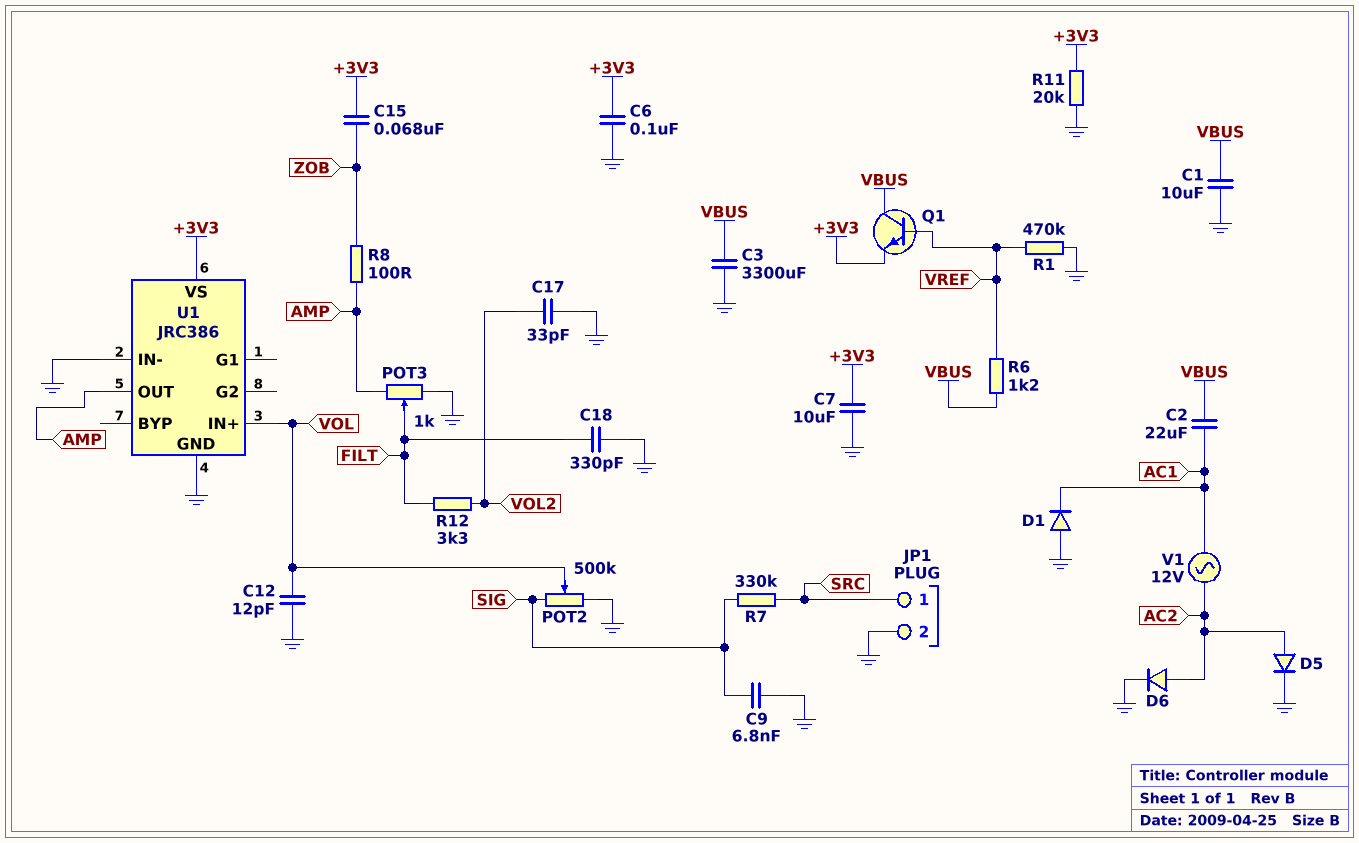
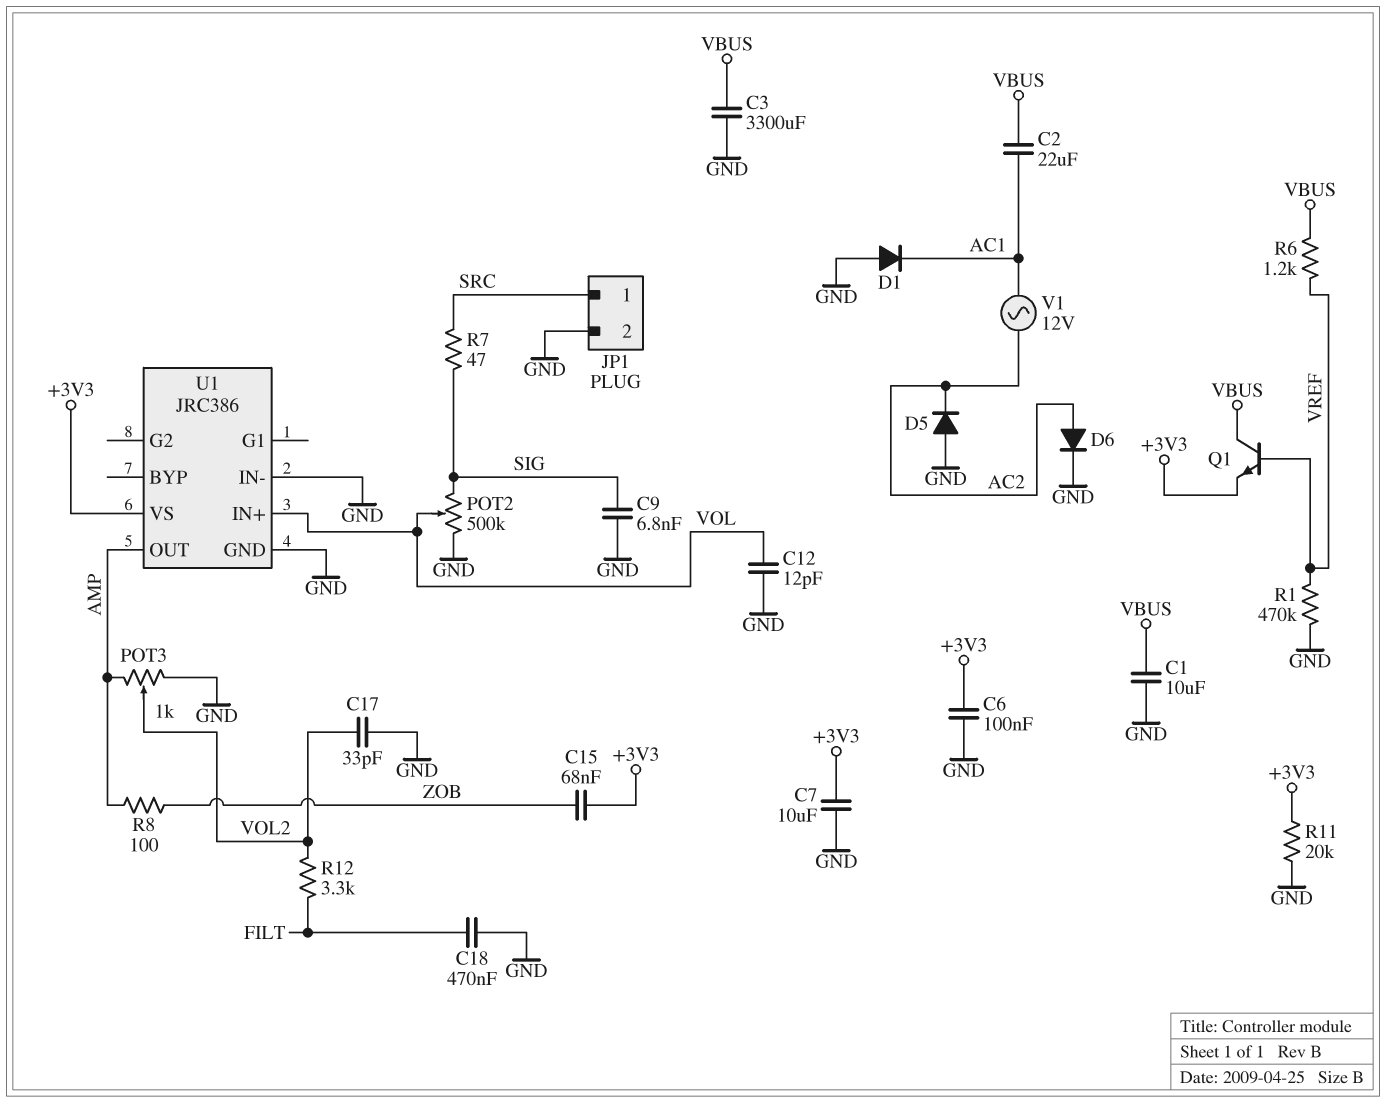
C18: 330pF (FILT, GND) -> 470nF (FILT, GND)
D5: diode (A AC2, K GND) -> diode (A GND, K AC2)
POT3: 1k (AMP, GND, wiper FILT) -> 1k (AMP, GND, wiper VOL2)
R7: 330k (SIG, SRC) -> 47 (SIG, SRC)

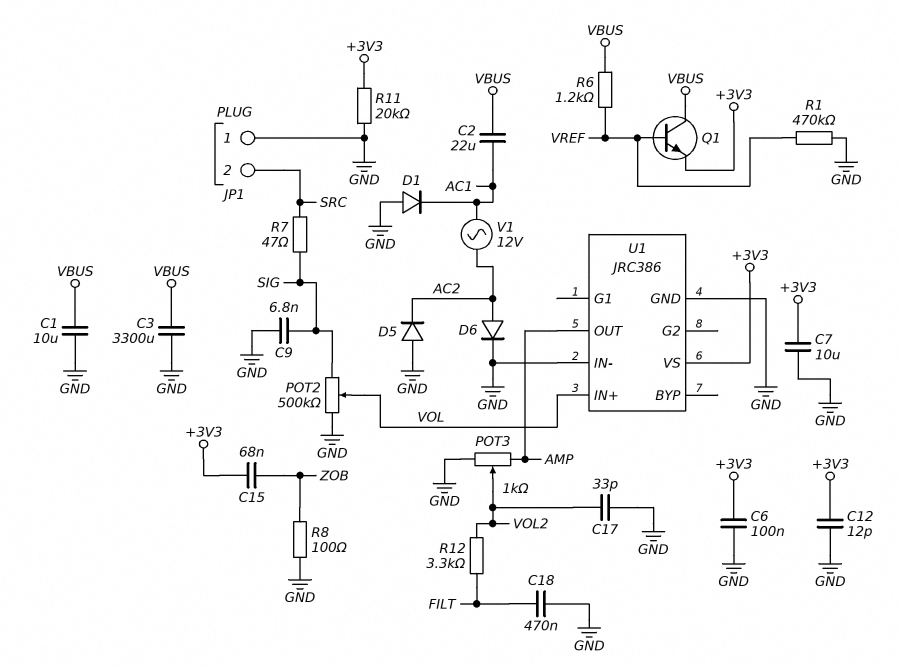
C12: 12pF (GND, VOL) -> 12pF (+3V3, GND)
JP1 pin 1: SRC -> GND
JP1 pin 2: GND -> SRC
R8: 100 (AMP, ZOB) -> 100 (GND, ZOB)

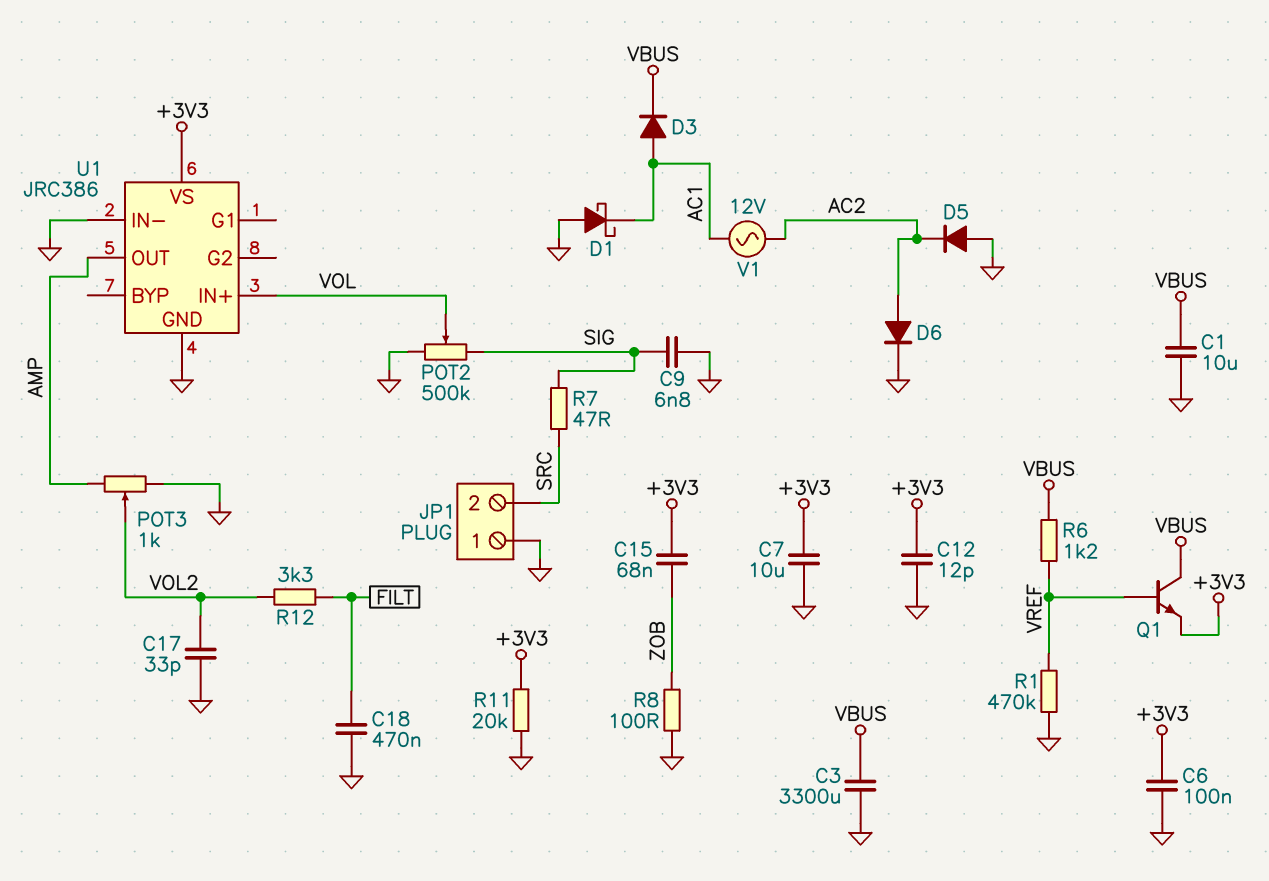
C2: 22uF (AC1, VBUS) -> none
D1: diode (A GND, K AC1) -> schottky (A GND, K AC1)
D3: none -> diode (A AC1, K VBUS)

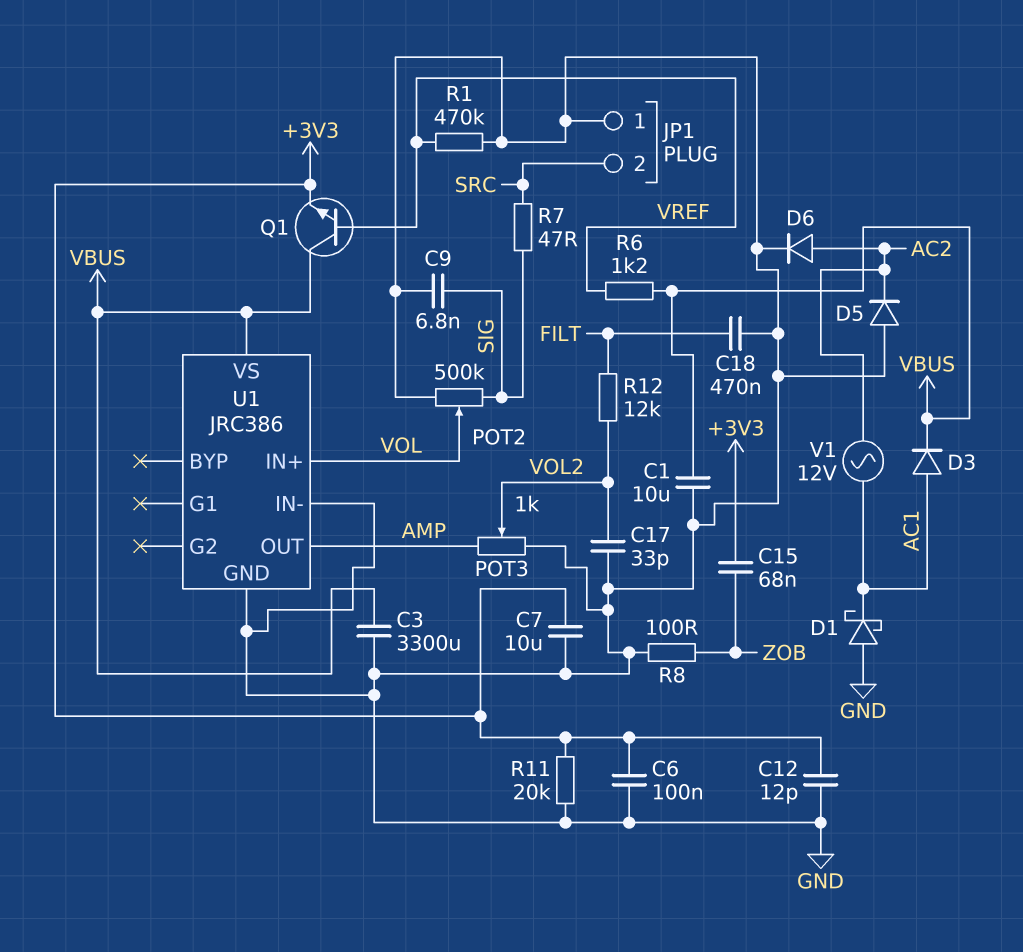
R12: 3.3k (FILT, VOL2) -> 12k (FILT, VOL2)
U1 pin VS: +3V3 -> VBUS

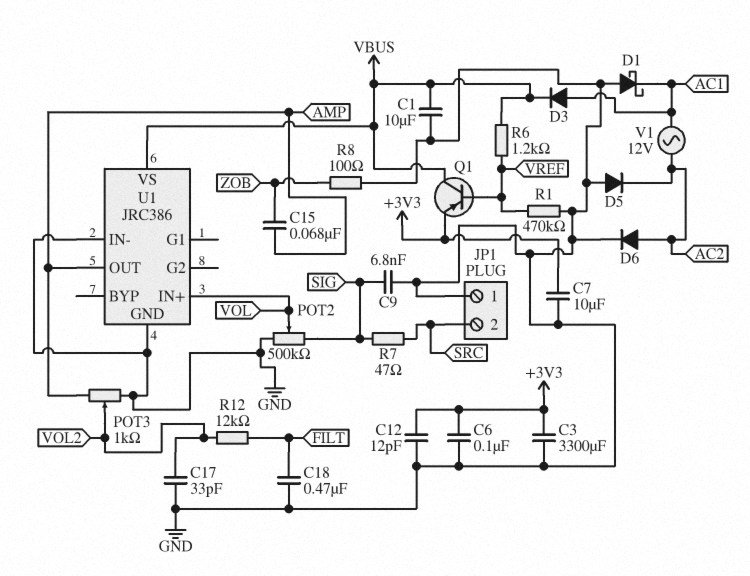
C3: 3300uF (GND, VBUS) -> 3300uF (+3V3, GND)
C15: 68nF (+3V3, ZOB) -> 68nF (AMP, ZOB)
Q1: NPN (B VREF, C VBUS, E +3V3) -> PNP (B VREF, C VBUS, E +3V3)
R11: 20k (+3V3, GND) -> none

